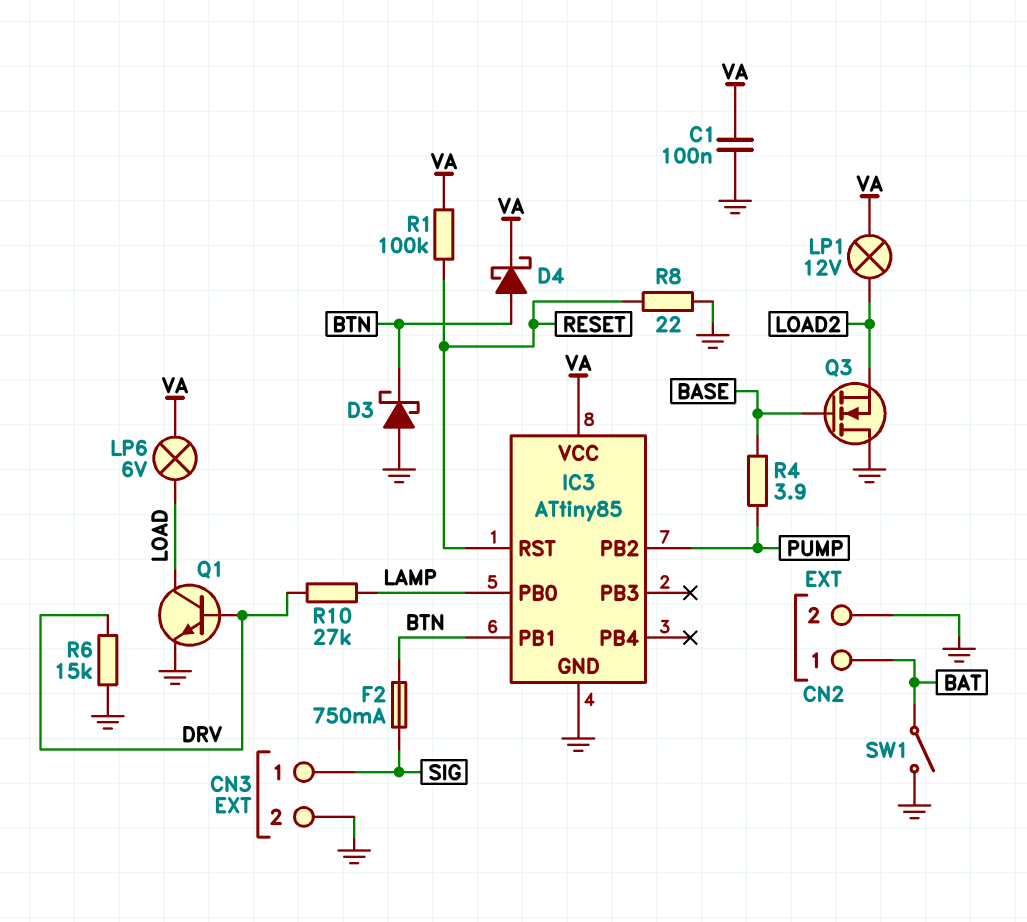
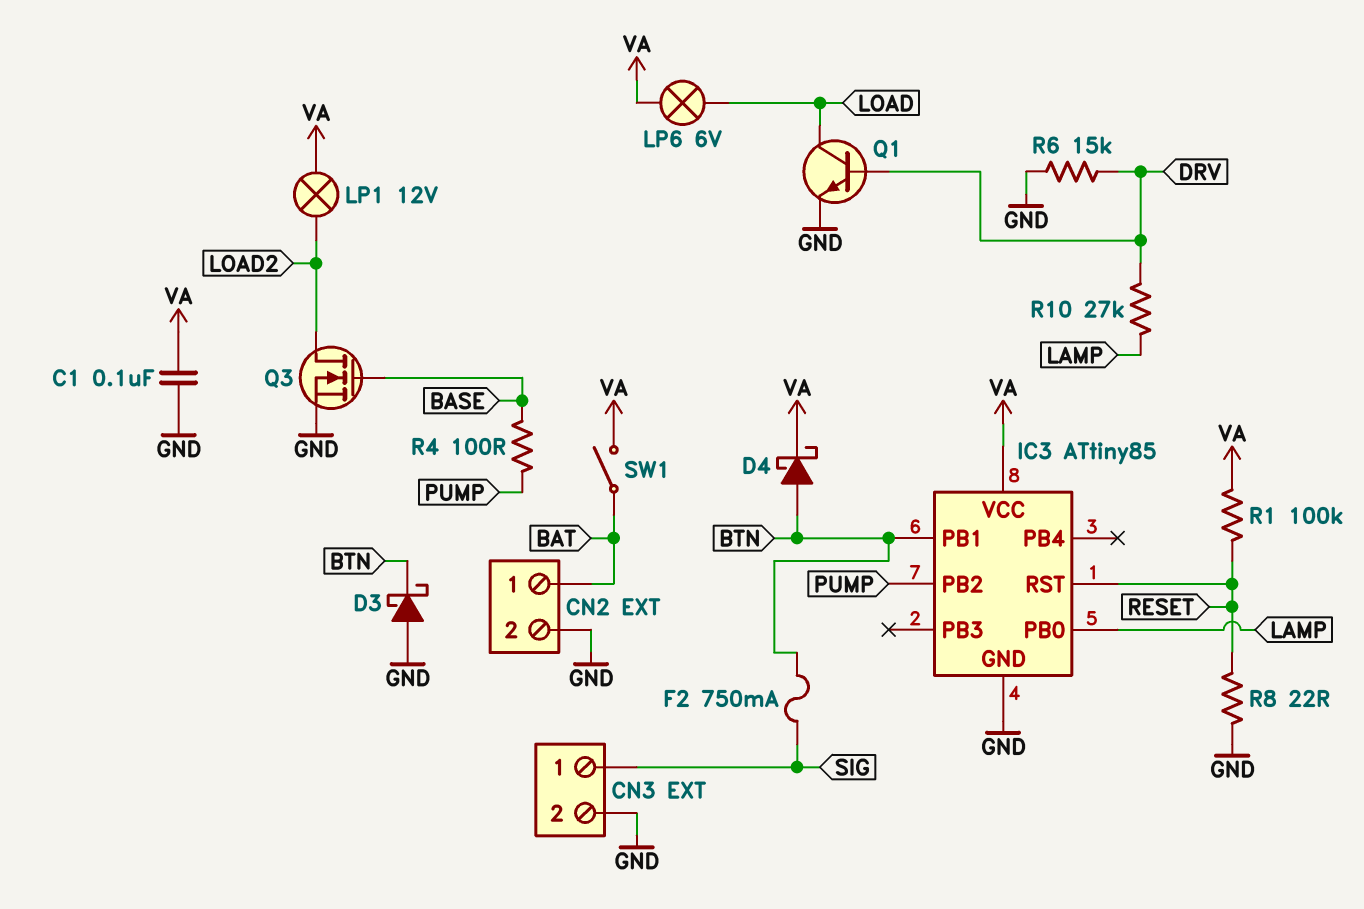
Q3: NMOS (G BASE, D GND, S LOAD2) -> NMOS (G BASE, D LOAD2, S GND)
R4: 3.9 (BASE, PUMP) -> 100 (BASE, PUMP)
SW1: switch (BAT, GND) -> switch (BAT, VA)

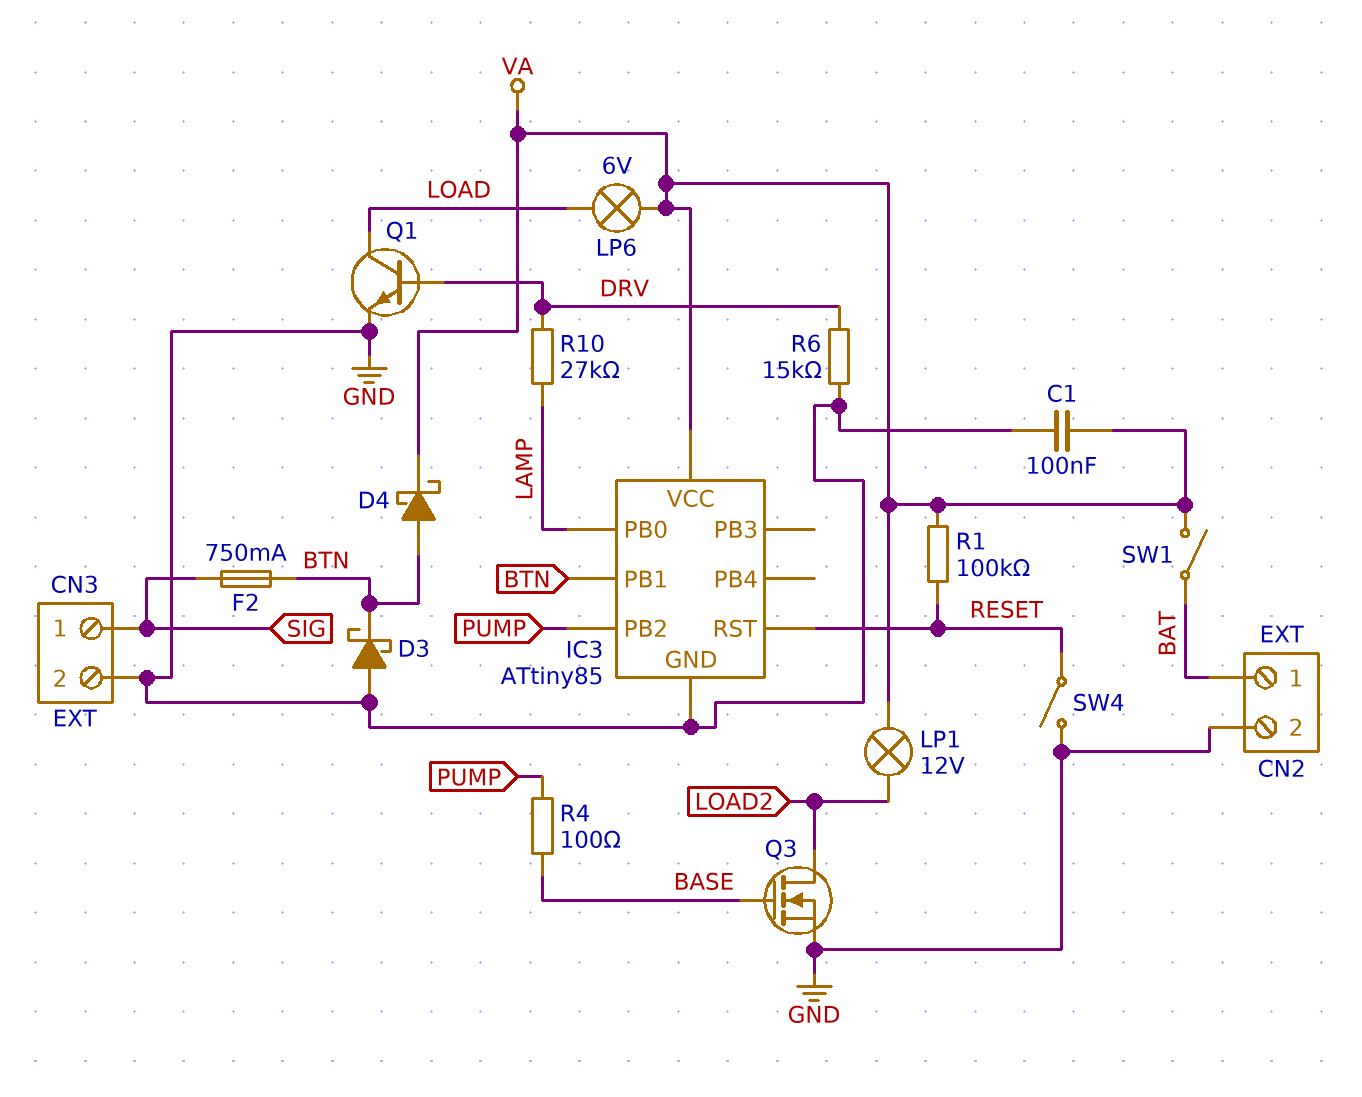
R8: 22 (GND, RESET) -> none
SW4: none -> switch (GND, RESET)

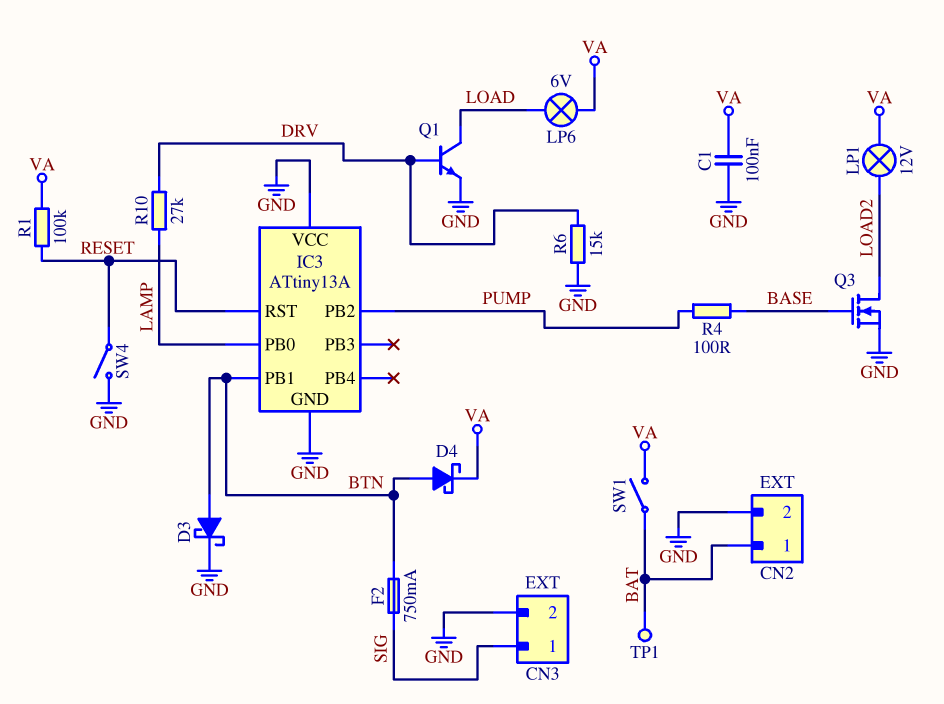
D3: schottky (A GND, K BTN) -> schottky (A BTN, K GND)
IC3: ATtiny85 -> ATtiny13A
IC3 pin VCC: VA -> GND
TP1: none -> test point (BAT)

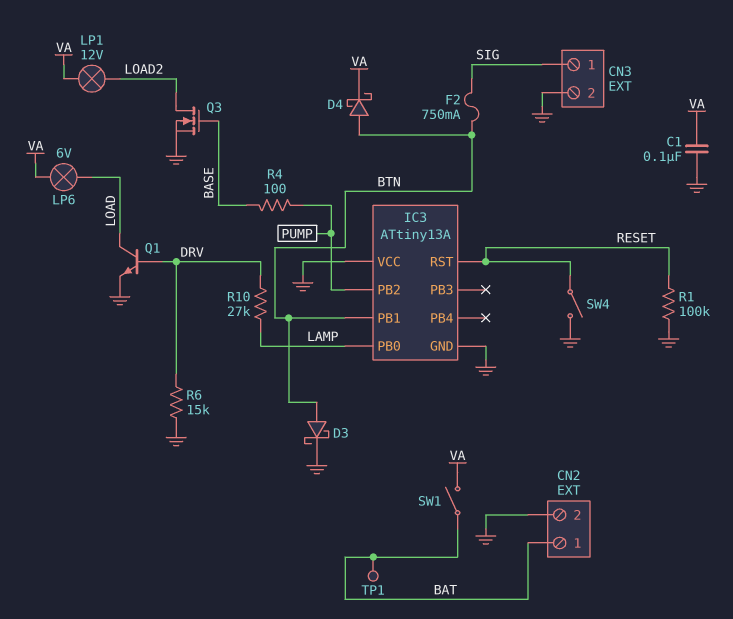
R1: 100k (RESET, VA) -> 100k (GND, RESET)

